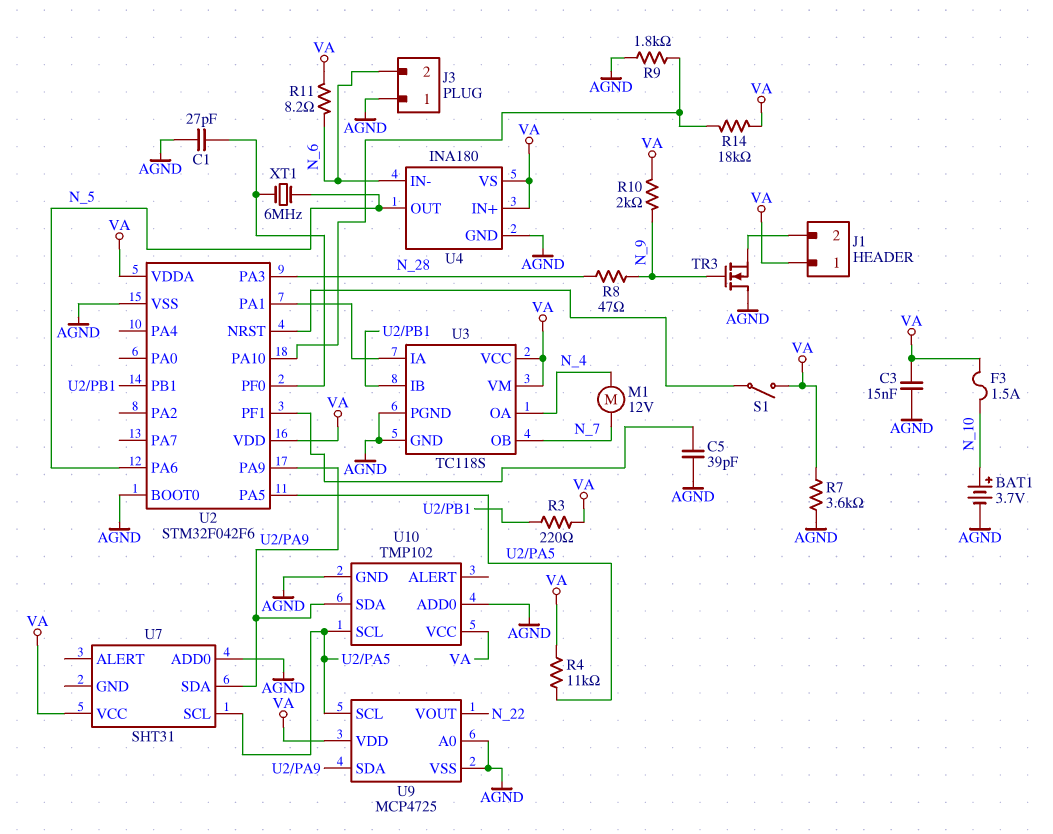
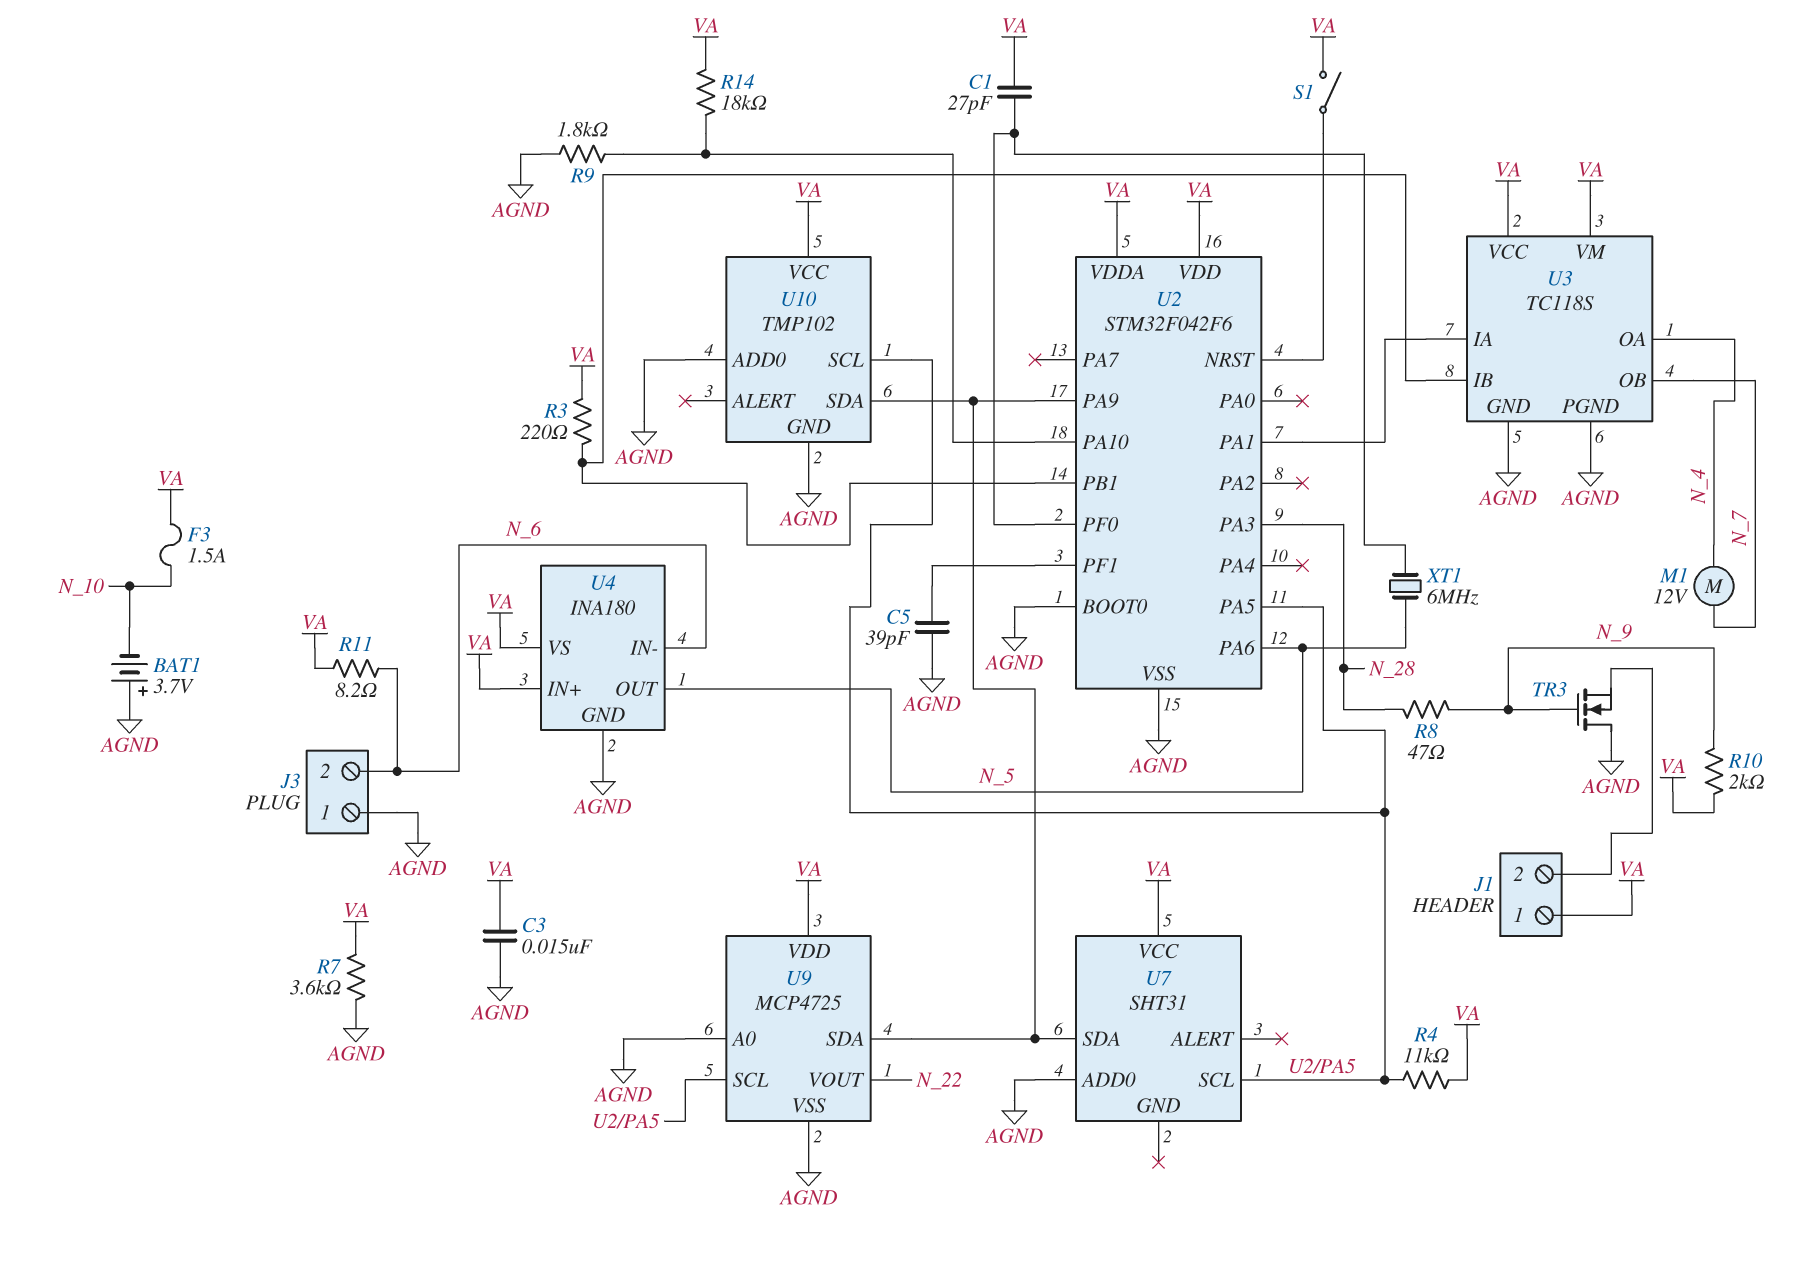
BAT1: 3.7V (plus N_10, minus AGND) -> 3.7V (plus AGND, minus N_10)
C1: 27pF (AGND, U2/PF0) -> 27pF (U2/PF0, VA)

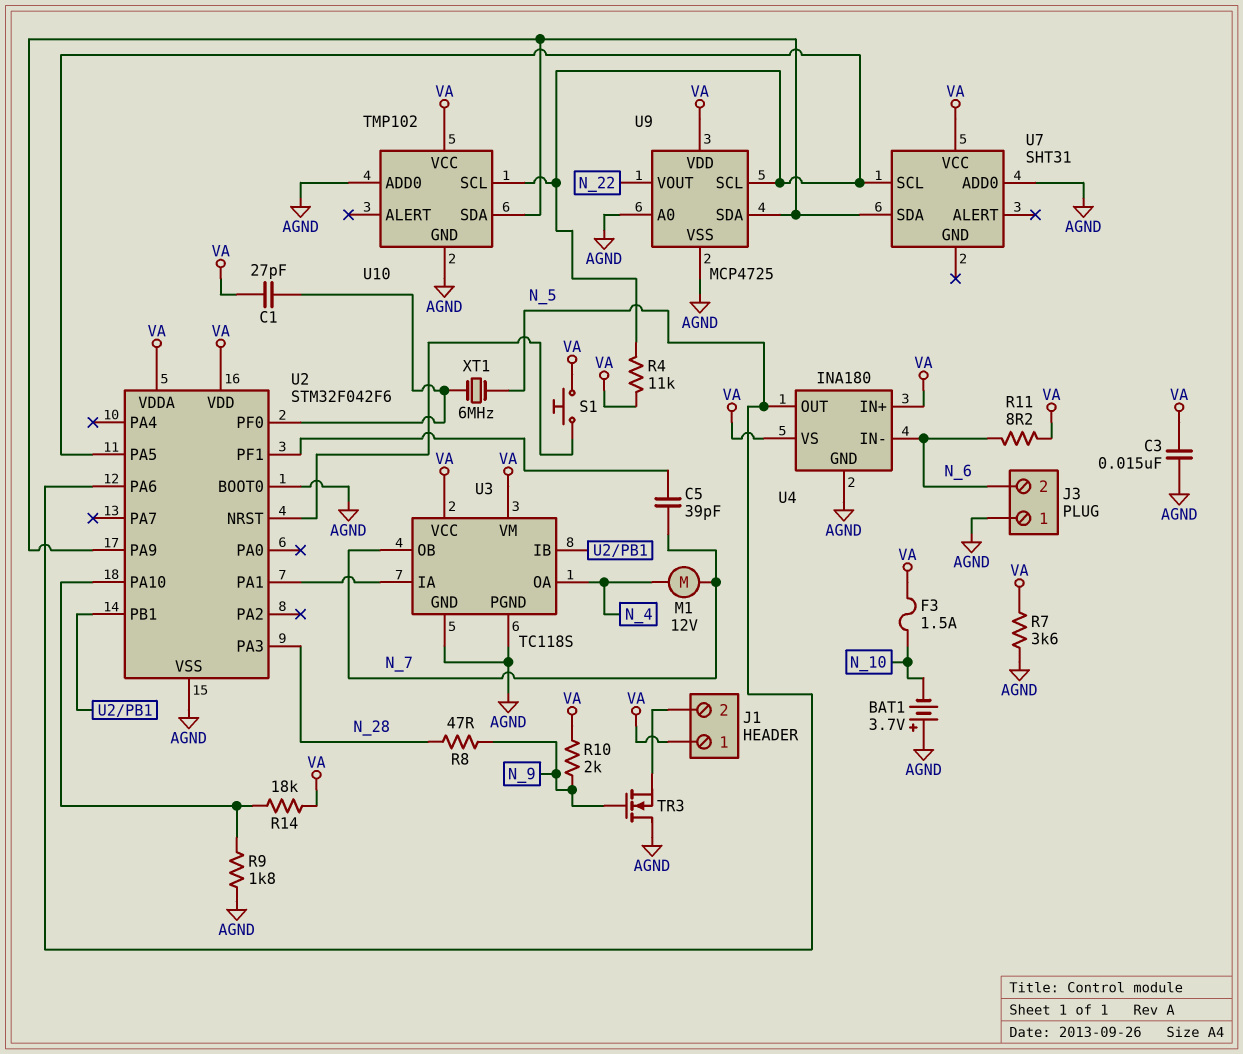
C5: 39pF (AGND, U2/PF1) -> 39pF (N_7, U2/PF1)
R3: 220 (U2/PB1, VA) -> none
S1: switch (U2/NRST, VA) -> button (U2/NRST, VA)

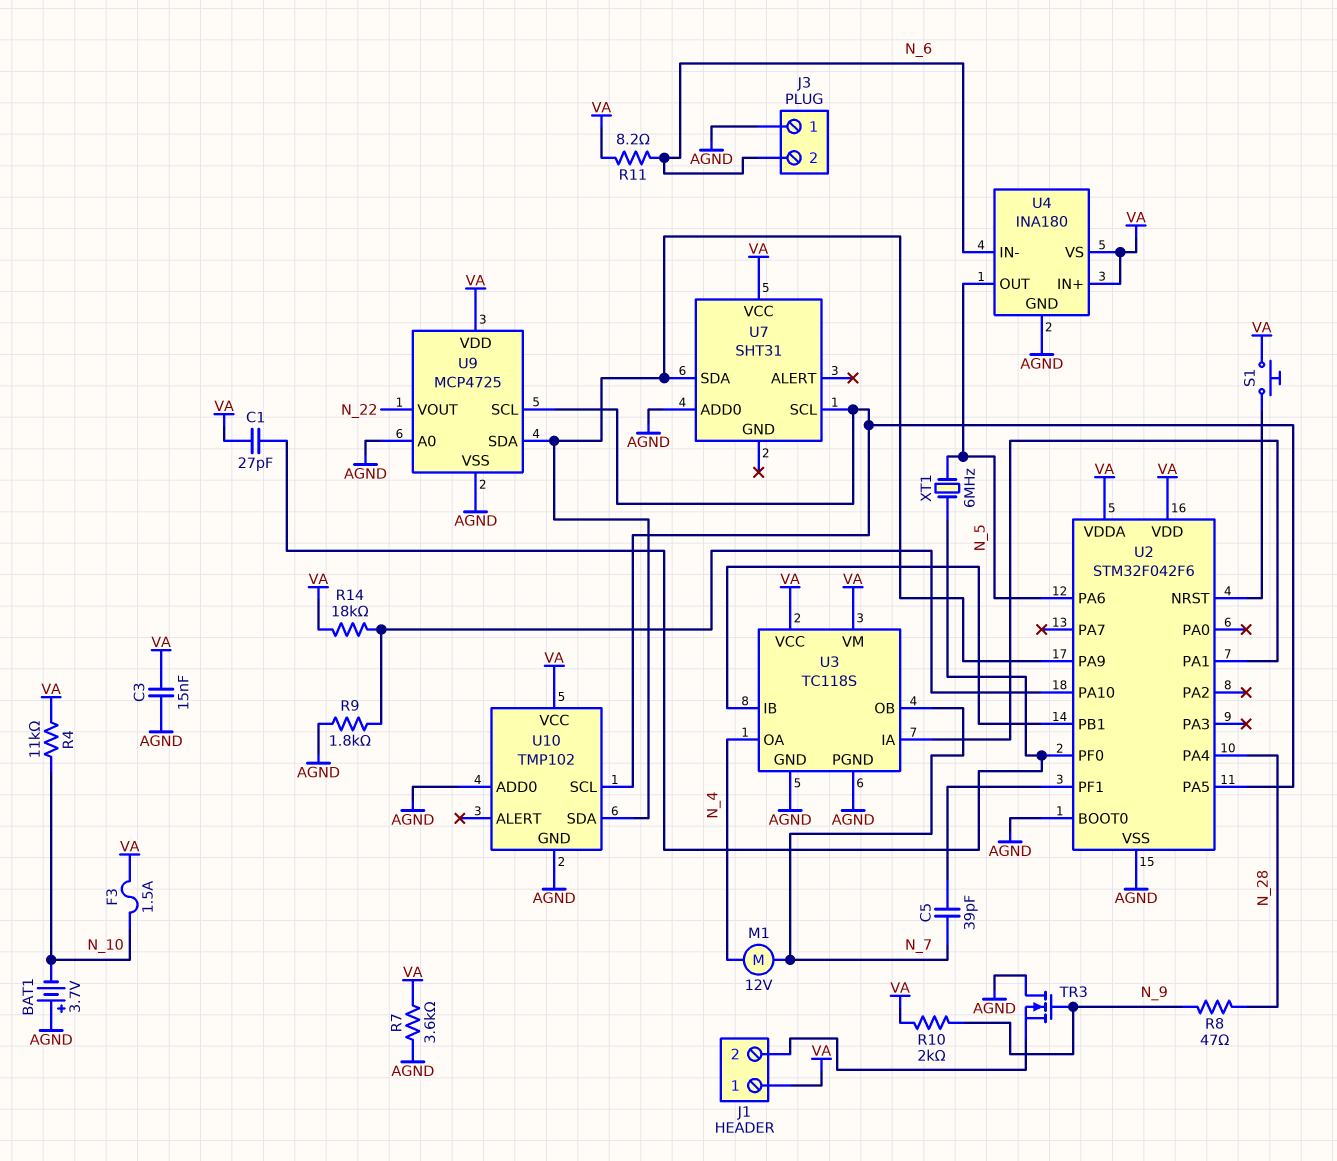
R4: 11k (U2/PA5, VA) -> 11k (N_10, VA)
U2 pin PA3: N_28 -> none
U2 pin PA4: none -> N_28

